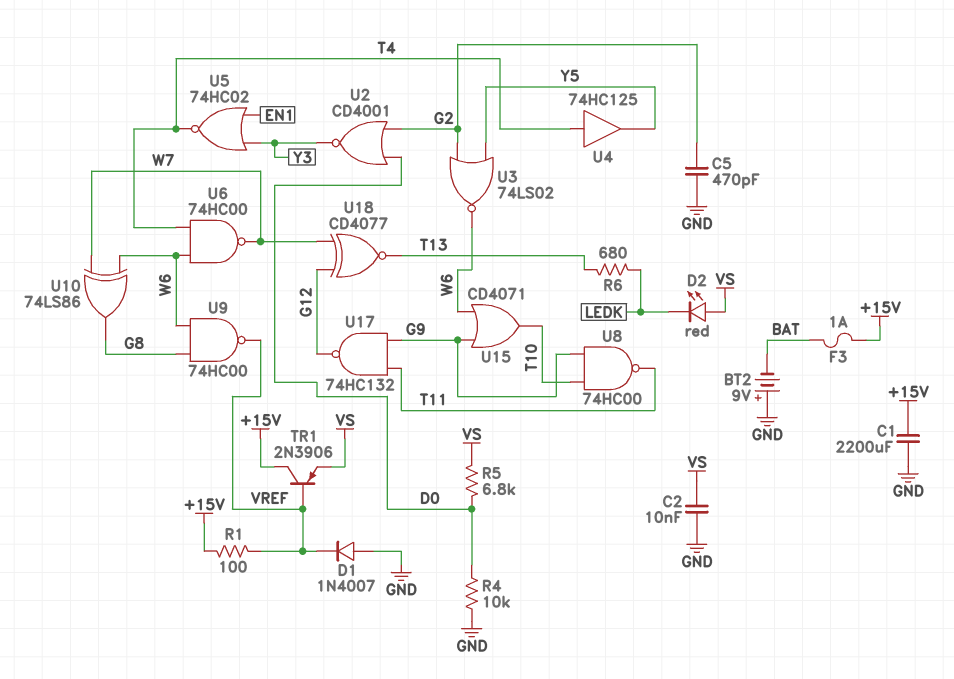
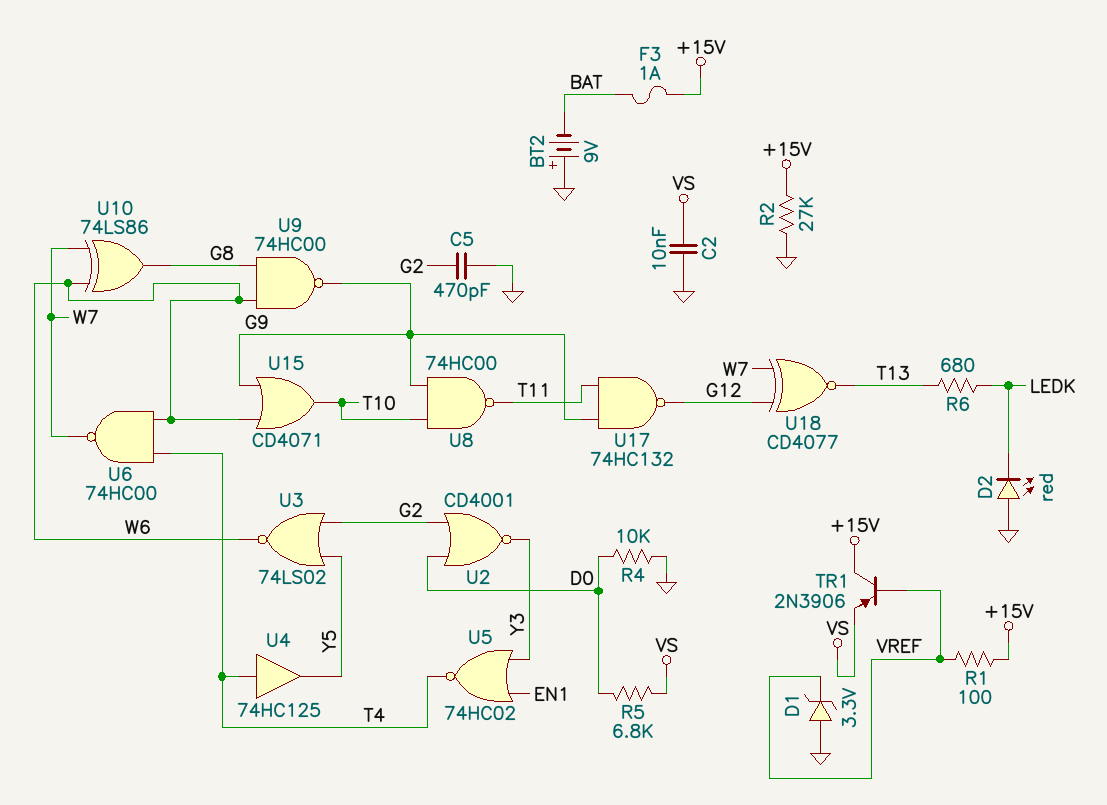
C1: 2200uF (+15V, GND) -> none
D1: diode 1N4007 (A GND, K VREF) -> zener 3.3V (A GND, K VREF)
D2: LED red (A VS, K LEDK) -> LED red (A GND, K LEDK)
R2: none -> 27k (+15V, GND)
U9: NAND 74HC00 (in G8, in W6, out VREF) -> NAND 74HC00 (in G8, in W6, out G9)

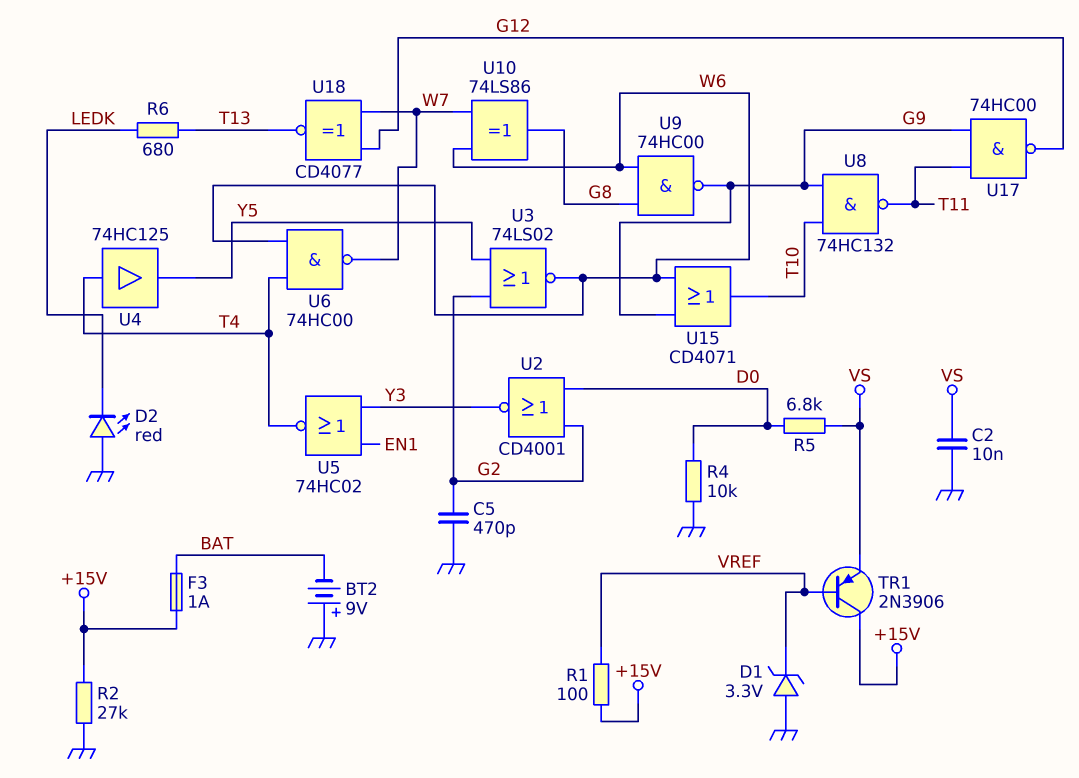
U8: NAND 74HC00 (in G9, in T10, out T11) -> NAND 74HC132 (in G9, in T10, out T11)
U17: NAND 74HC132 (in G9, in T11, out G12) -> NAND 74HC00 (in G9, in T11, out G12)

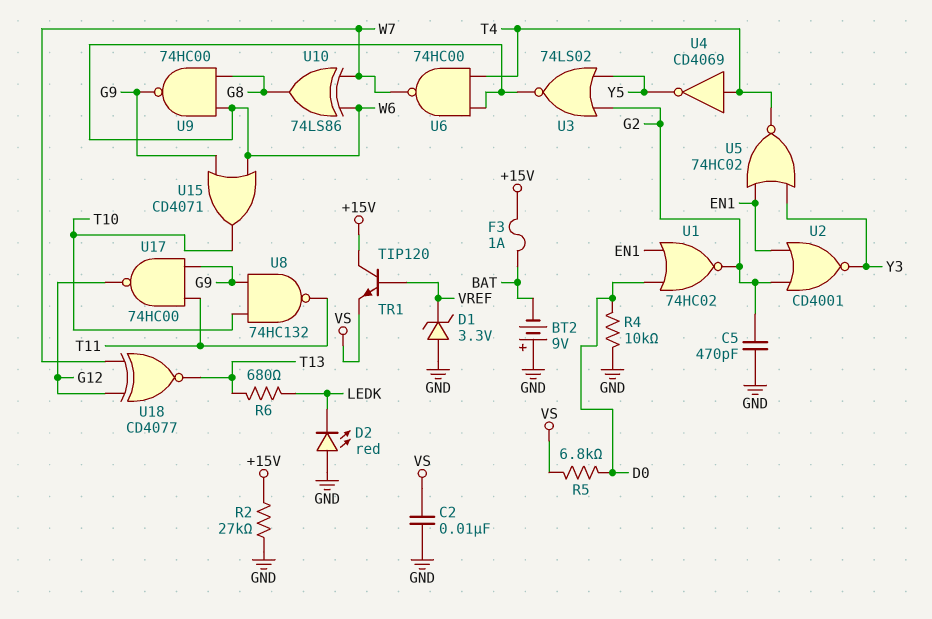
R1: 100 (+15V, VREF) -> none
TR1: PNP 2N3906 (B VREF, C +15V, E VS) -> NPN TIP120 (B VREF, C +15V, E VS)
U1: none -> NOR 74HC02 (in D0, in EN1, out G2)
U2: NOR CD4001 (in D0, in G2, out Y3) -> NOR CD4001 (in EN1, in G2, out Y3)
U4: buffer 74HC125 (in T4, out Y5) -> NOT CD4069 (in T4, out Y5)

